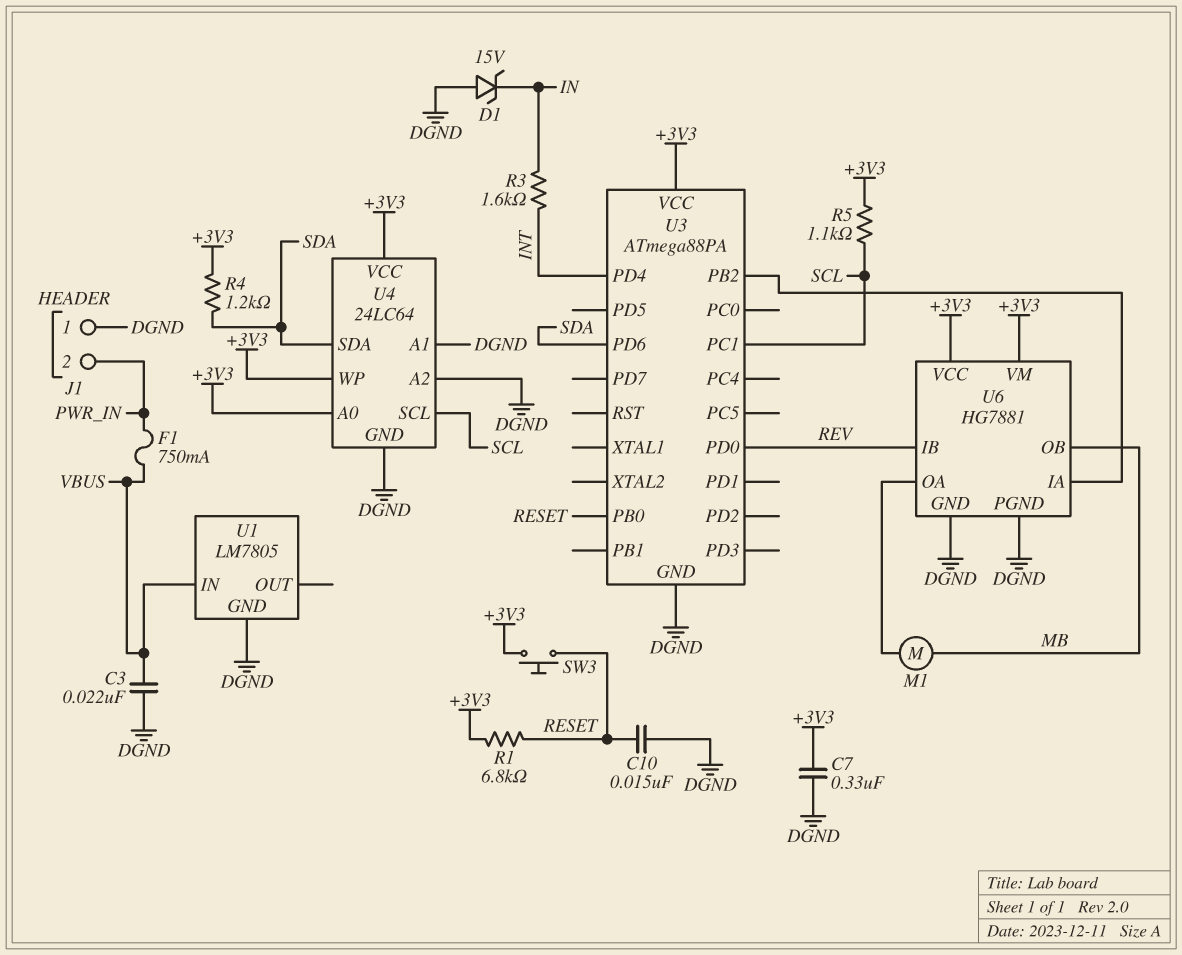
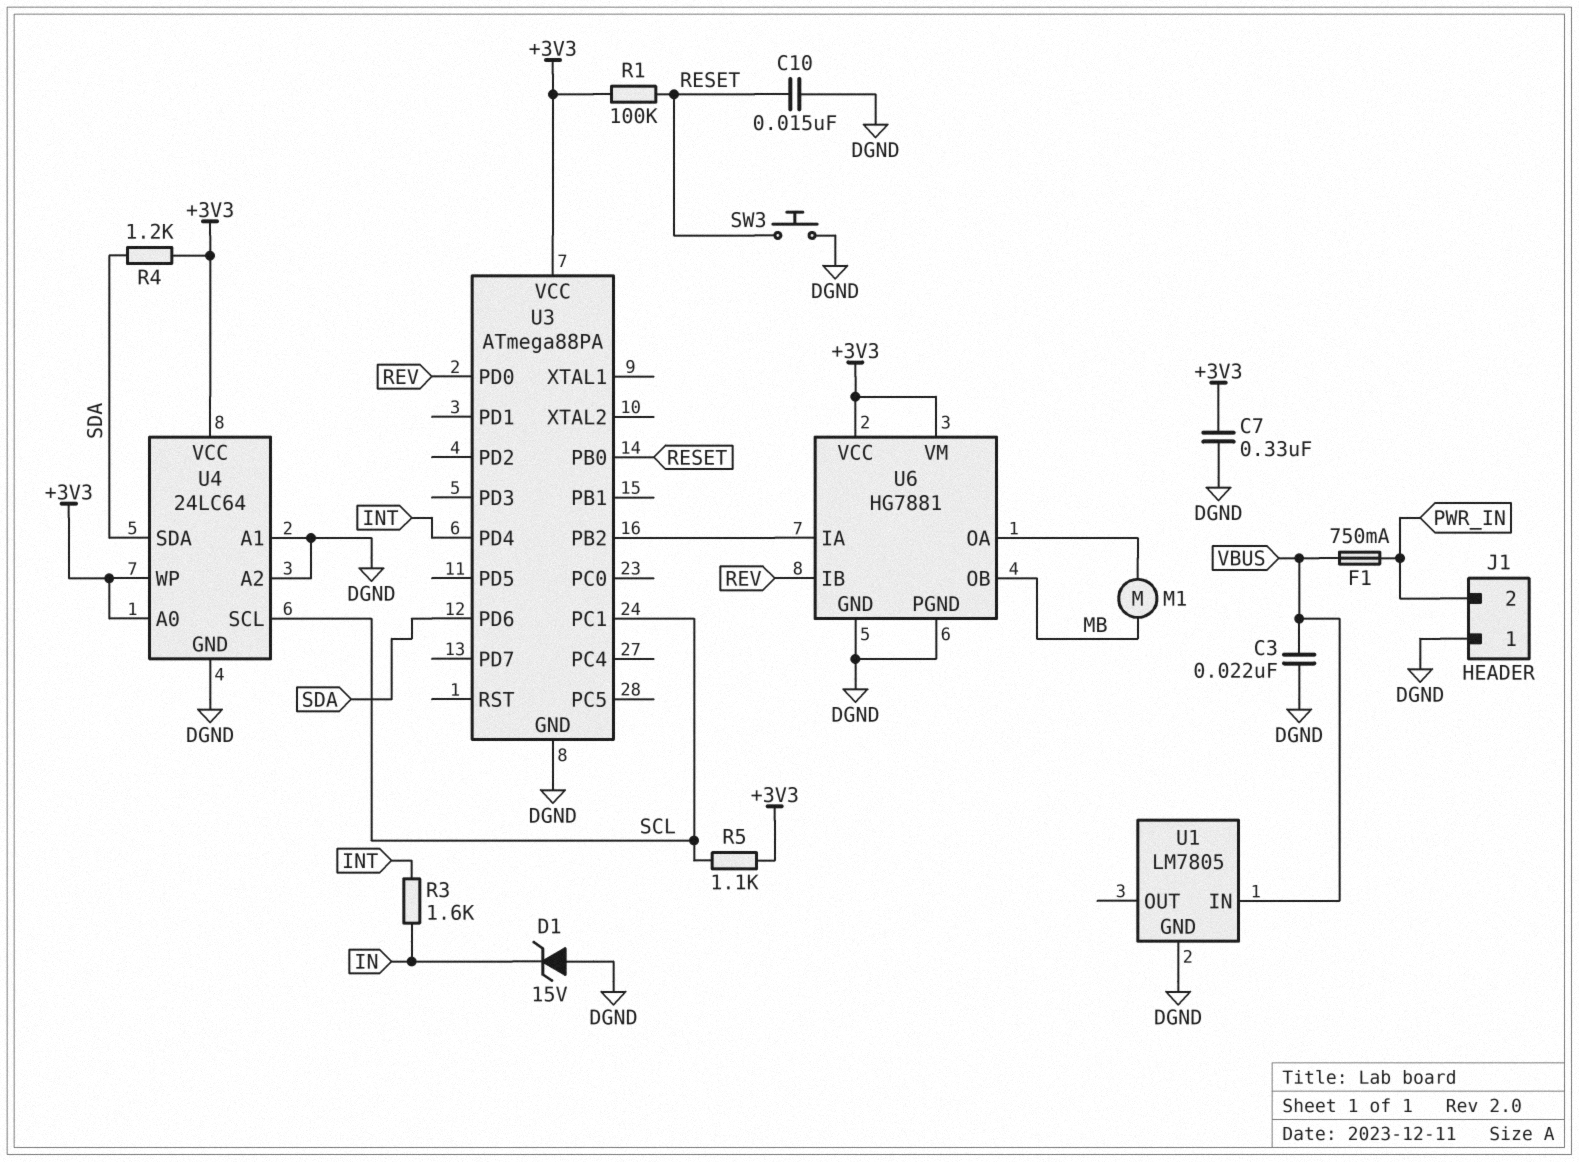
R1: 6.8k (+3V3, RESET) -> 100k (+3V3, RESET)
SW3: button (+3V3, RESET) -> button (DGND, RESET)

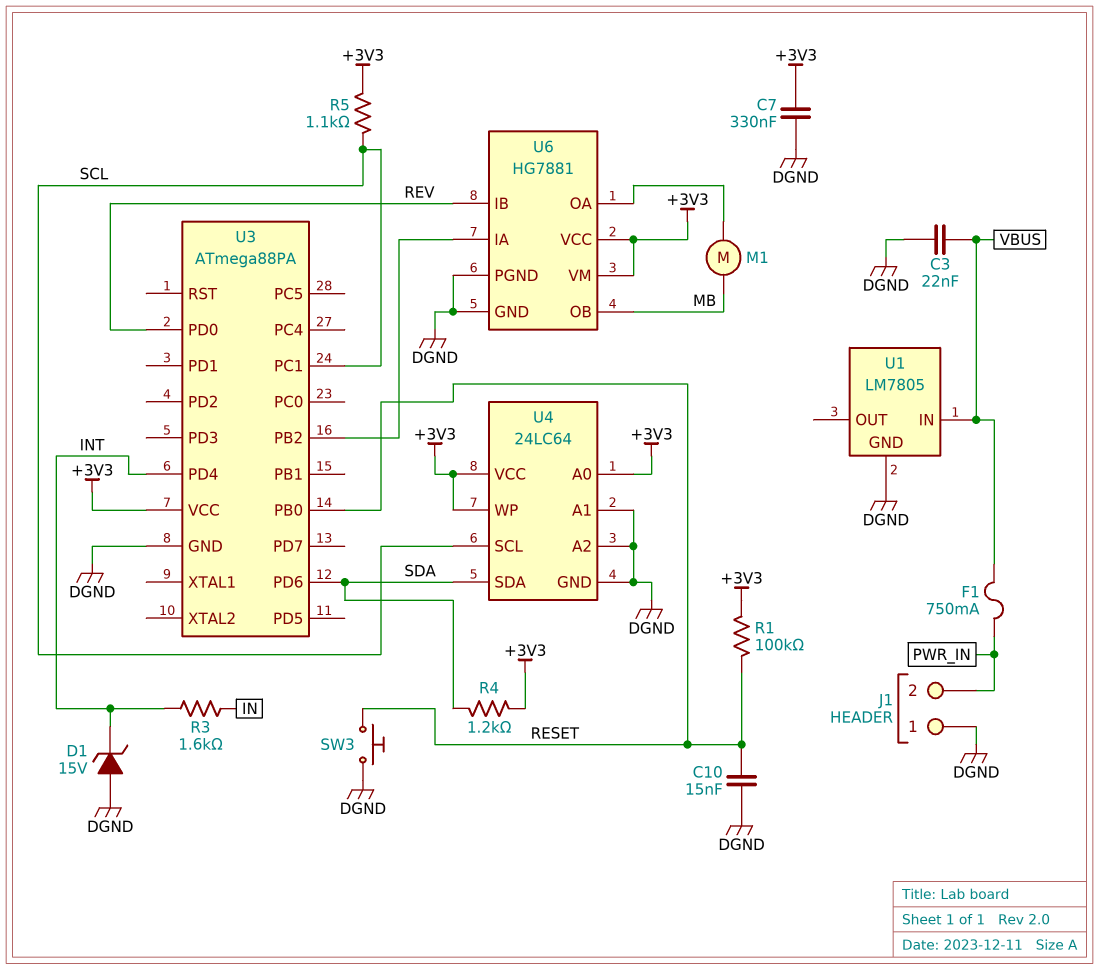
D1: zener 15V (A DGND, K IN) -> zener 15V (A DGND, K INT)

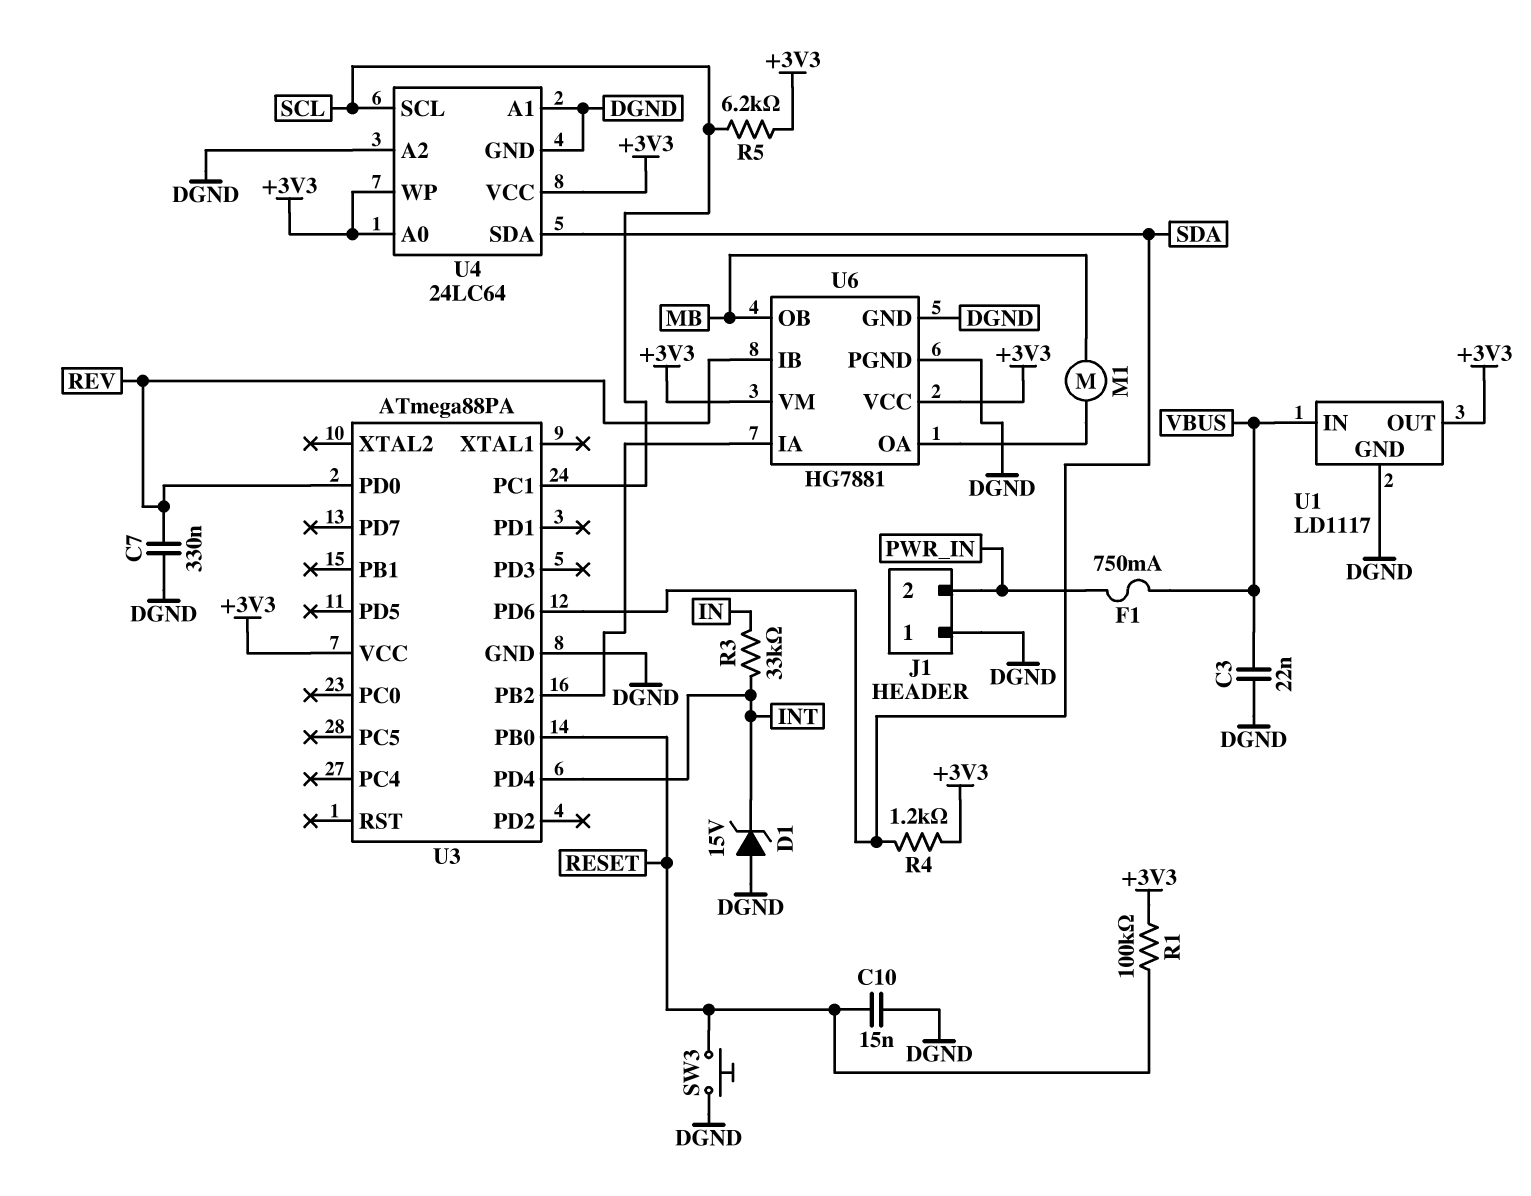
C7: 330nF (+3V3, DGND) -> 330nF (DGND, REV)
R3: 1.6k (IN, INT) -> 33k (IN, INT)
R5: 1.1k (+3V3, SCL) -> 6.2k (+3V3, SCL)
U1: LM7805 -> LD1117
U1 pin OUT: none -> +3V3

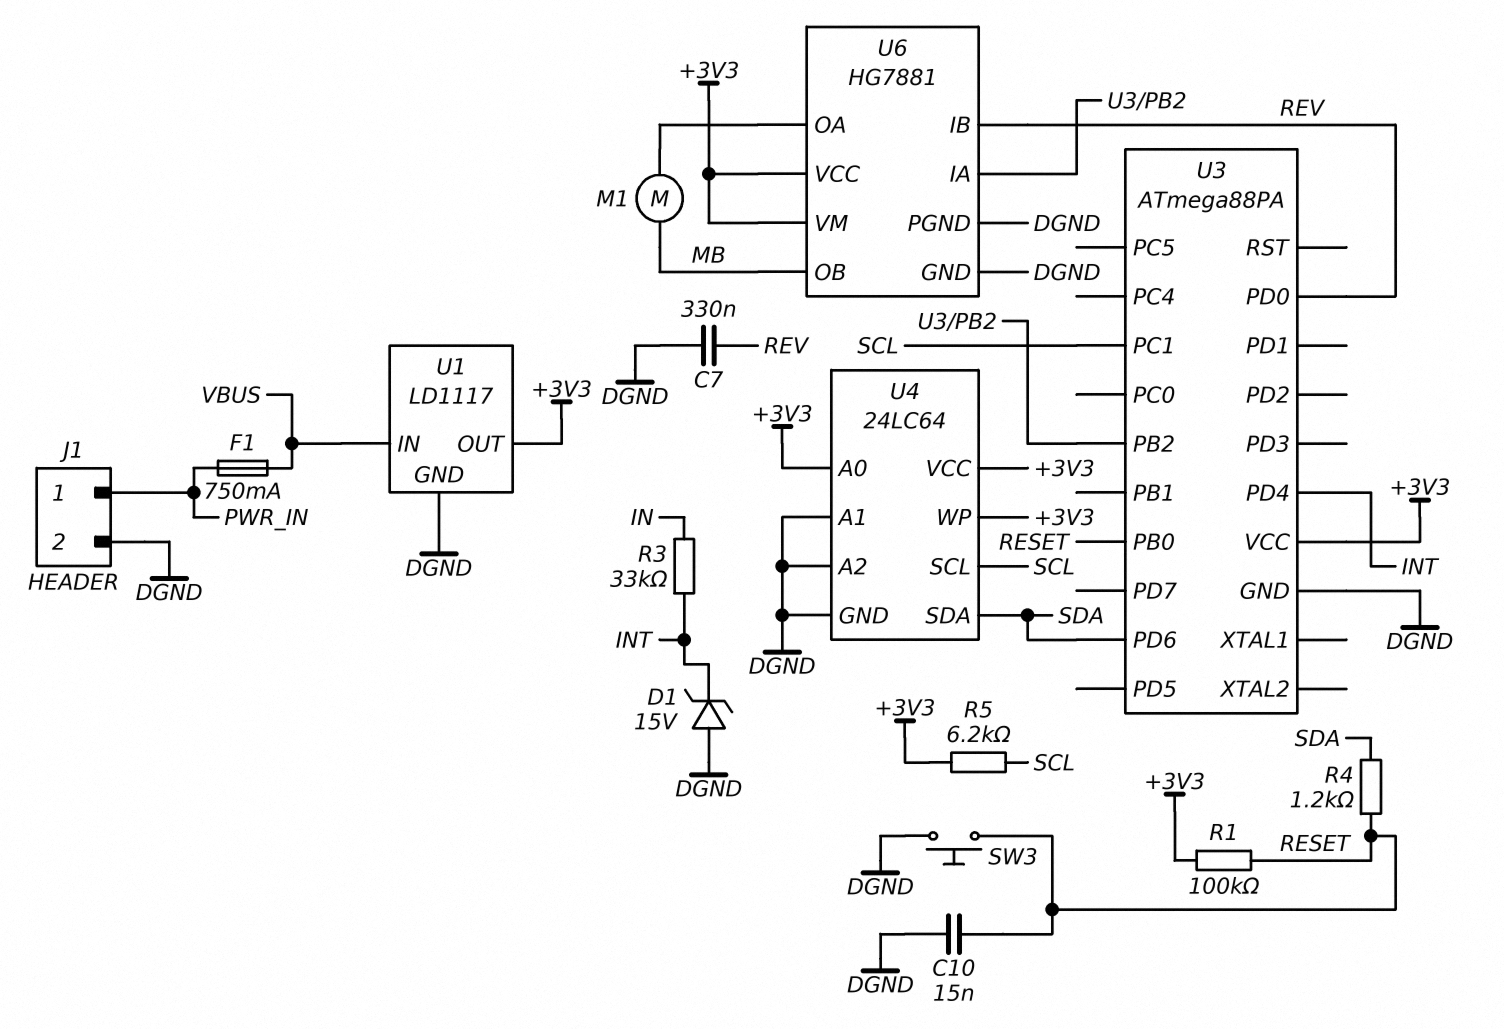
C3: 22nF (DGND, VBUS) -> none
J1 pin 1: DGND -> PWR_IN
J1 pin 2: PWR_IN -> DGND
R4: 1.2k (+3V3, SDA) -> 1.2k (RESET, SDA)

